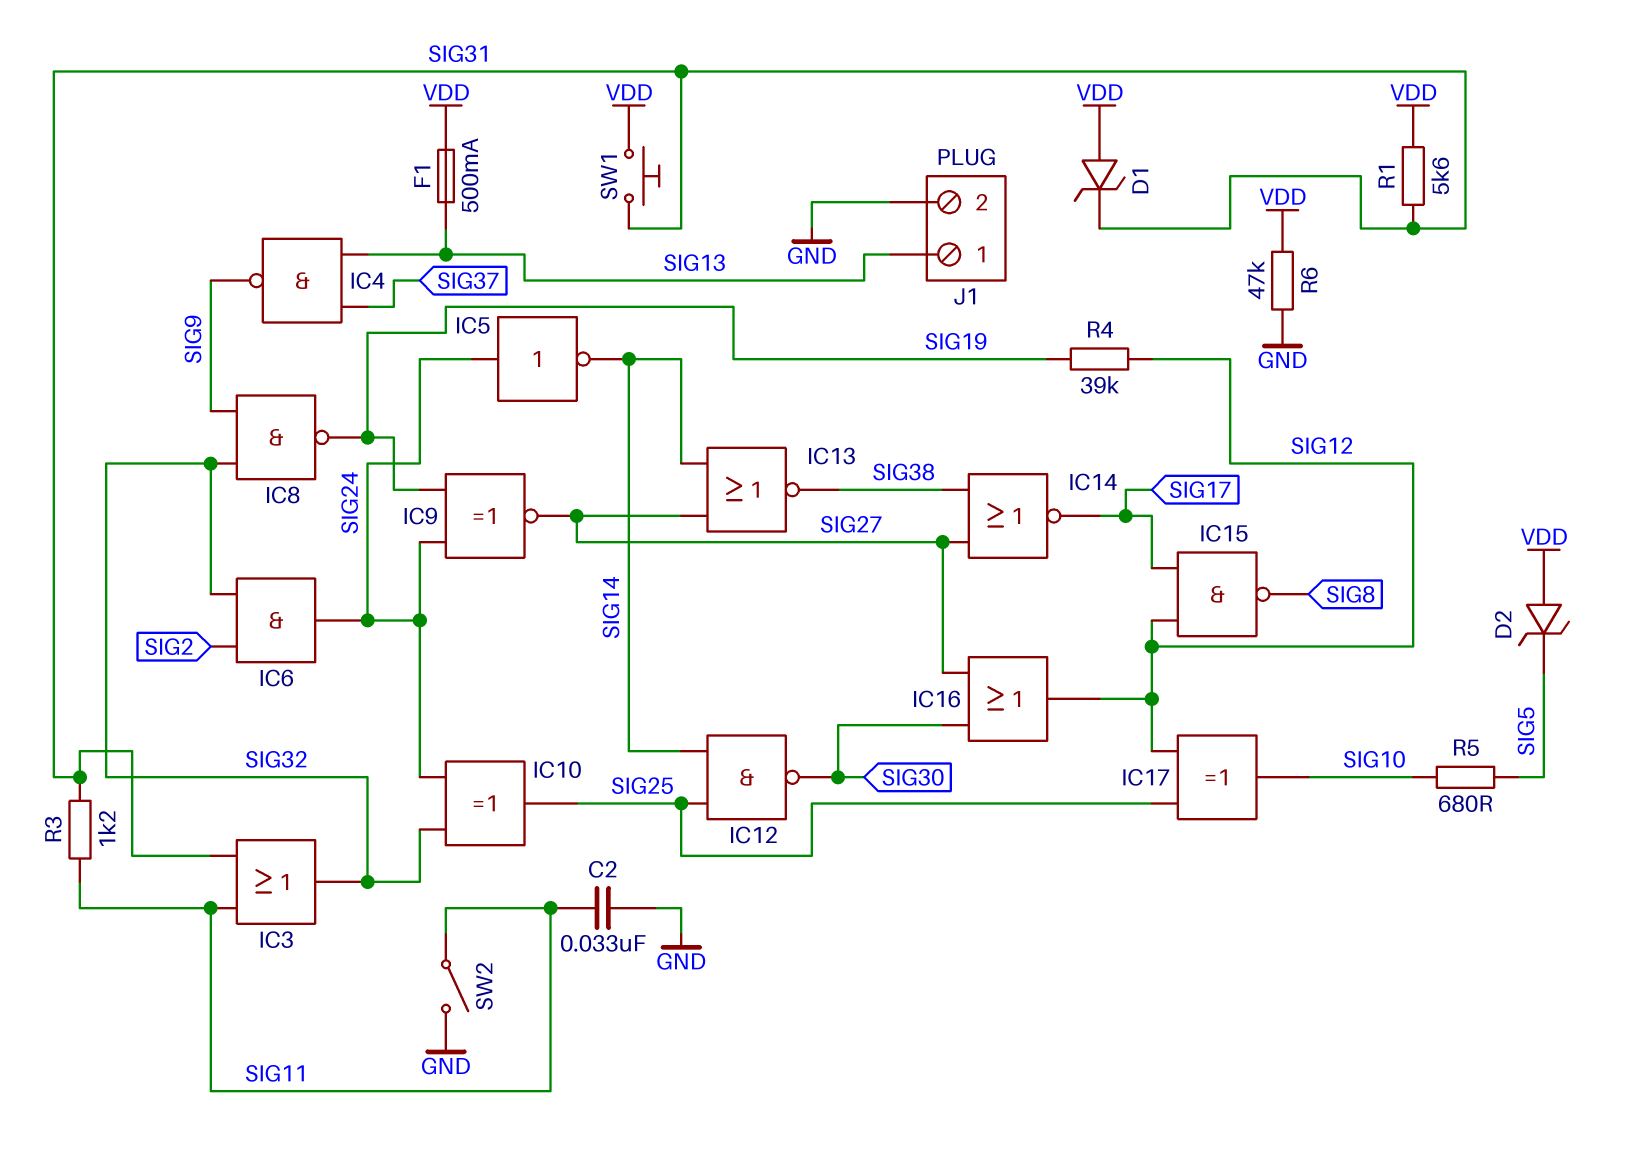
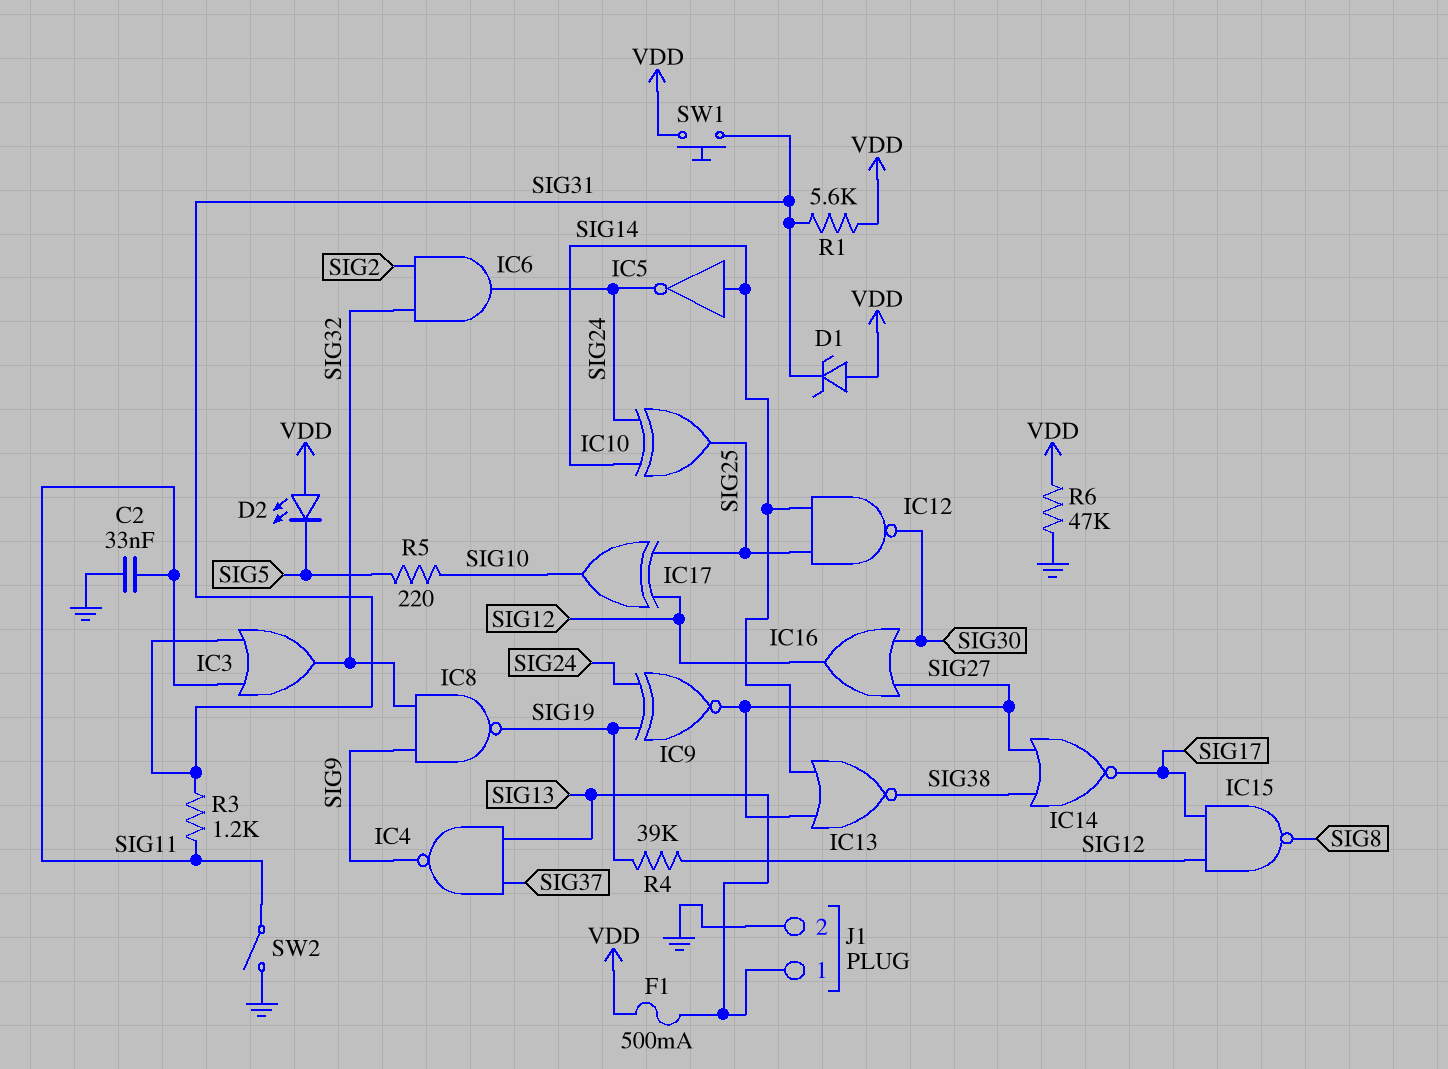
D2: zener (A VDD, K SIG5) -> LED (A VDD, K SIG5)
IC5: NOT (in SIG24, out SIG14) -> NOT (in SIG14, out SIG24)
IC10: XOR (in SIG24, in SIG32, out SIG25) -> XOR (in SIG14, in SIG24, out SIG25)
R5: 680 (SIG5, SIG10) -> 220 (SIG5, SIG10)

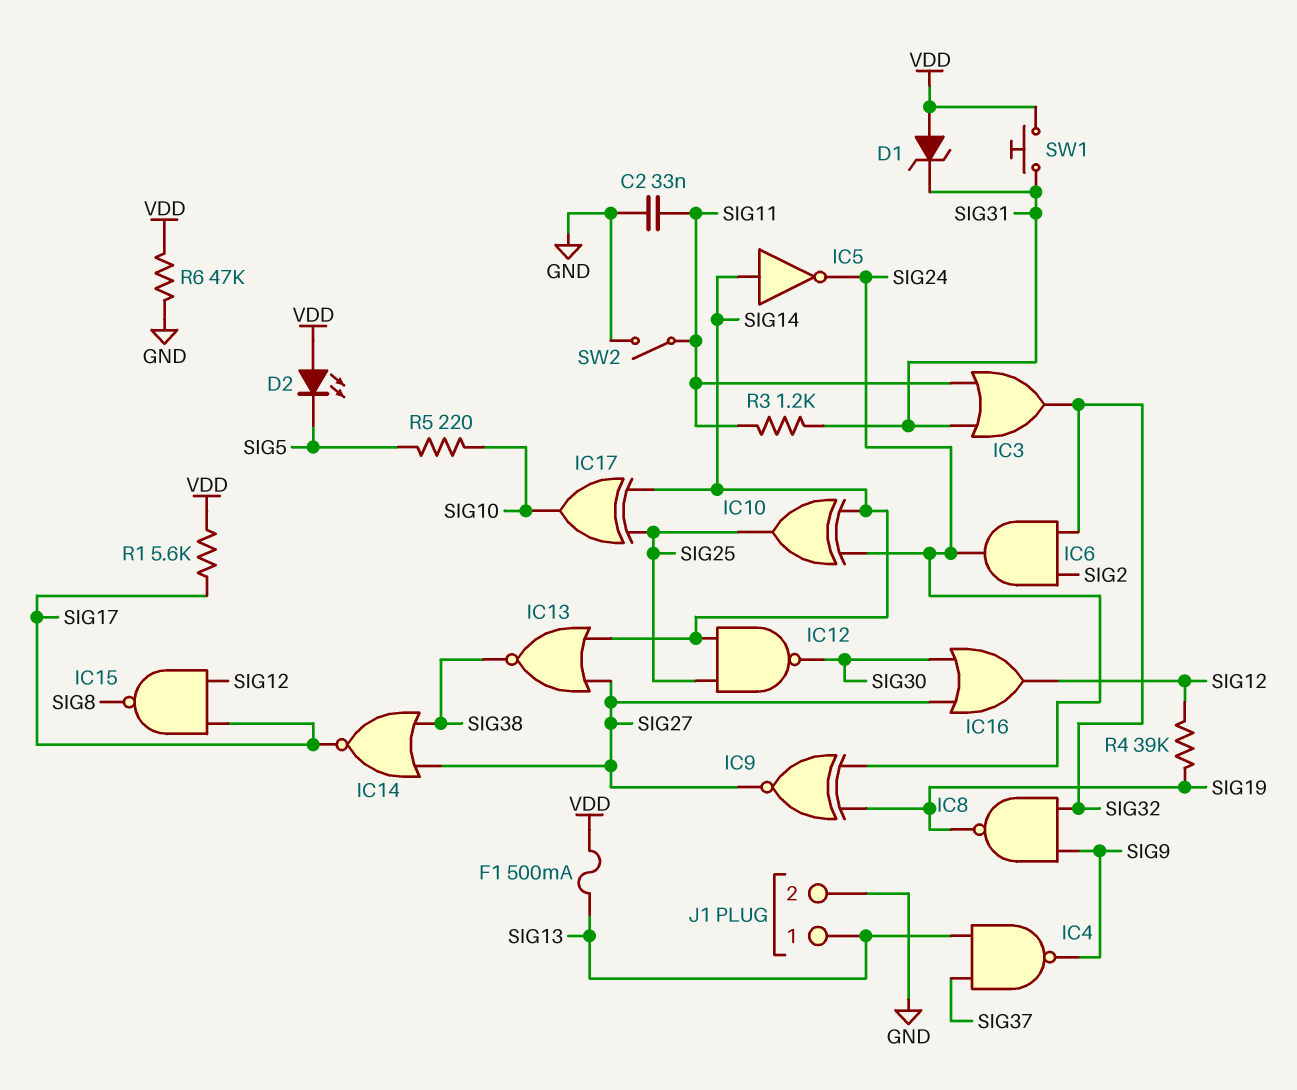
IC17: XOR (in SIG12, in SIG25, out SIG10) -> XOR (in SIG14, in SIG25, out SIG10)
R1: 5.6k (SIG31, VDD) -> 5.6k (SIG17, VDD)

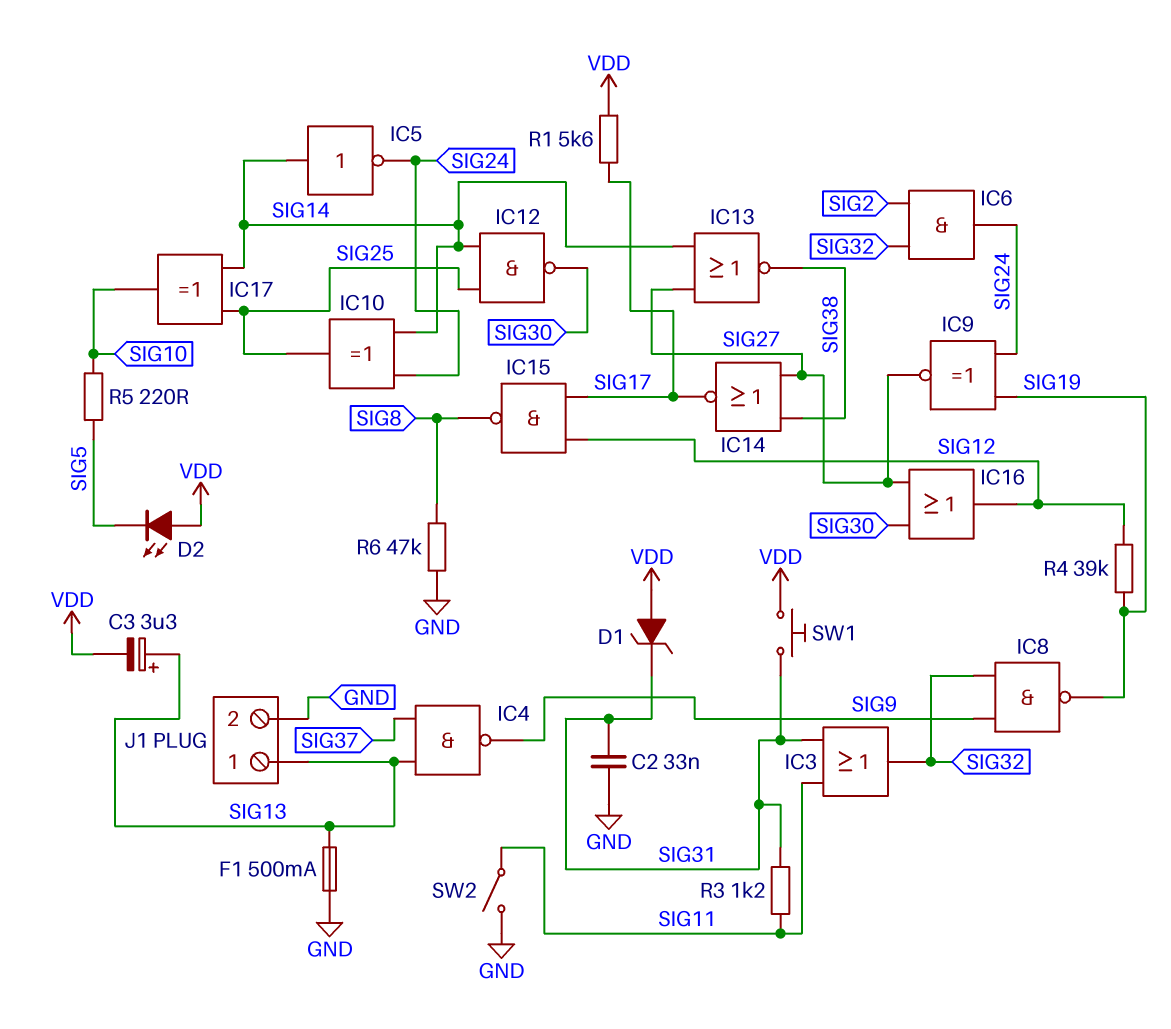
C2: 33nF (GND, SIG11) -> 33nF (GND, SIG31)
C3: none -> 3.3uF (plus SIG13, minus VDD)
F1: 500mA (SIG13, VDD) -> 500mA (GND, SIG13)
R6: 47k (GND, VDD) -> 47k (GND, SIG8)

